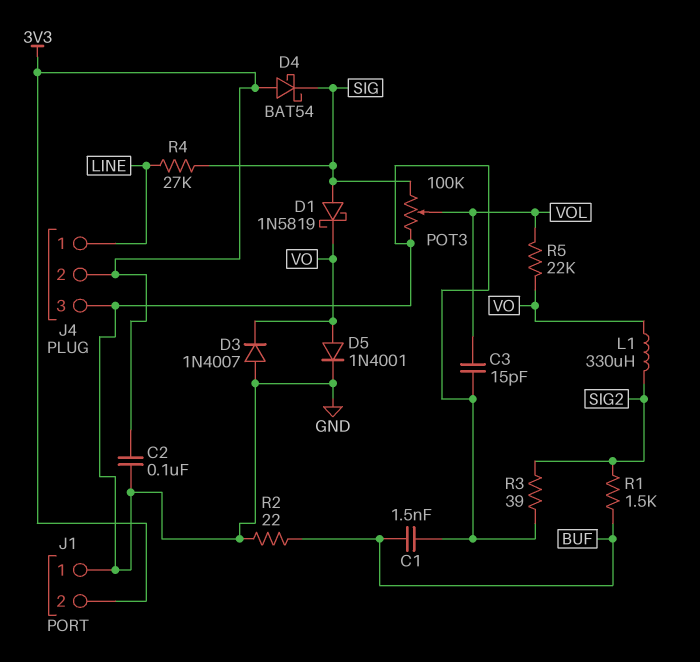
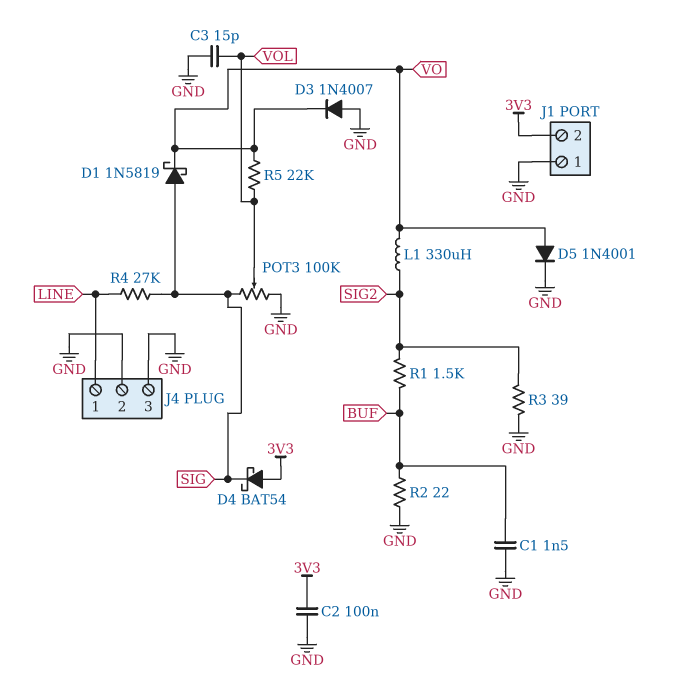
J4 pin 2: 3V3 -> GND

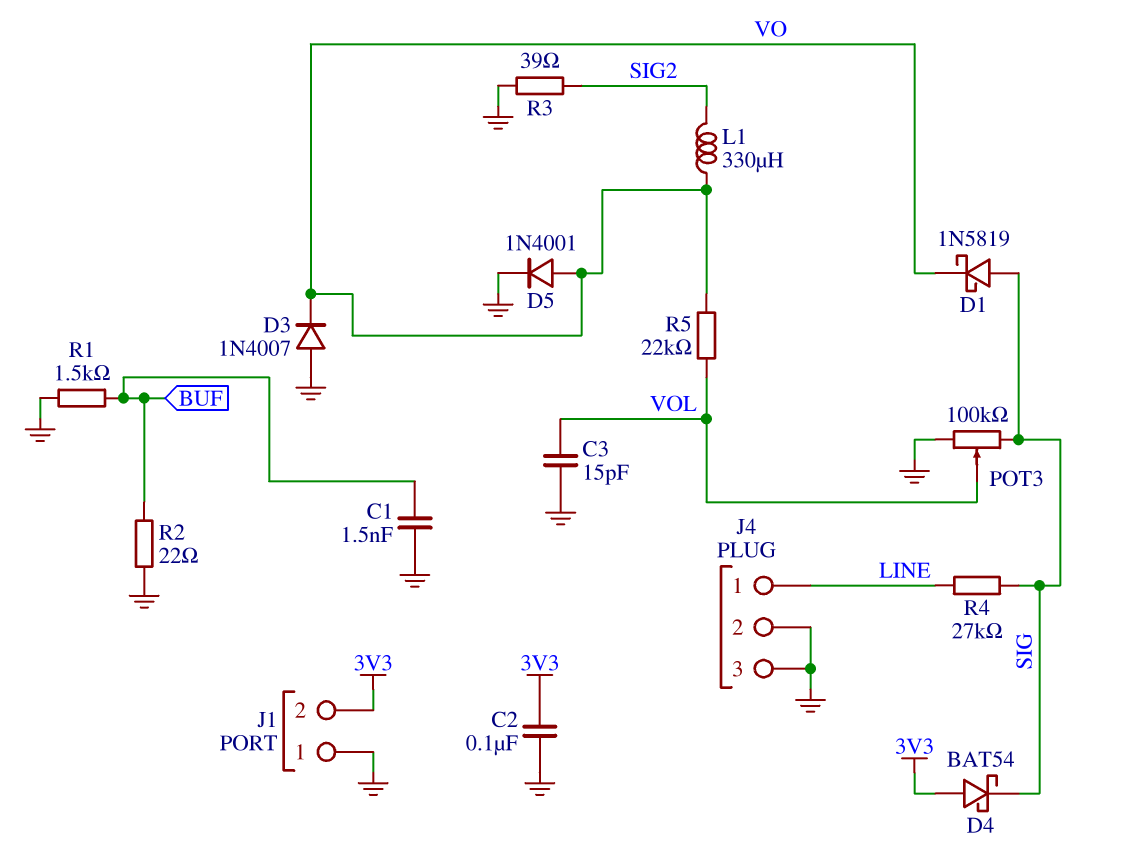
R1: 1.5k (BUF, SIG2) -> 1.5k (BUF, GND)

